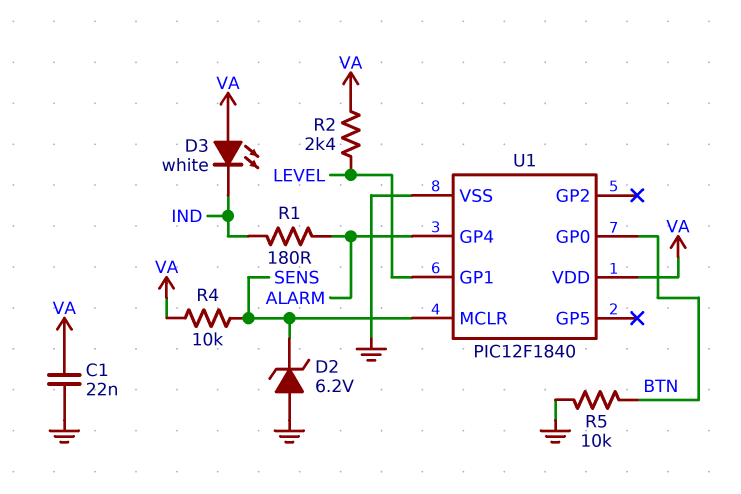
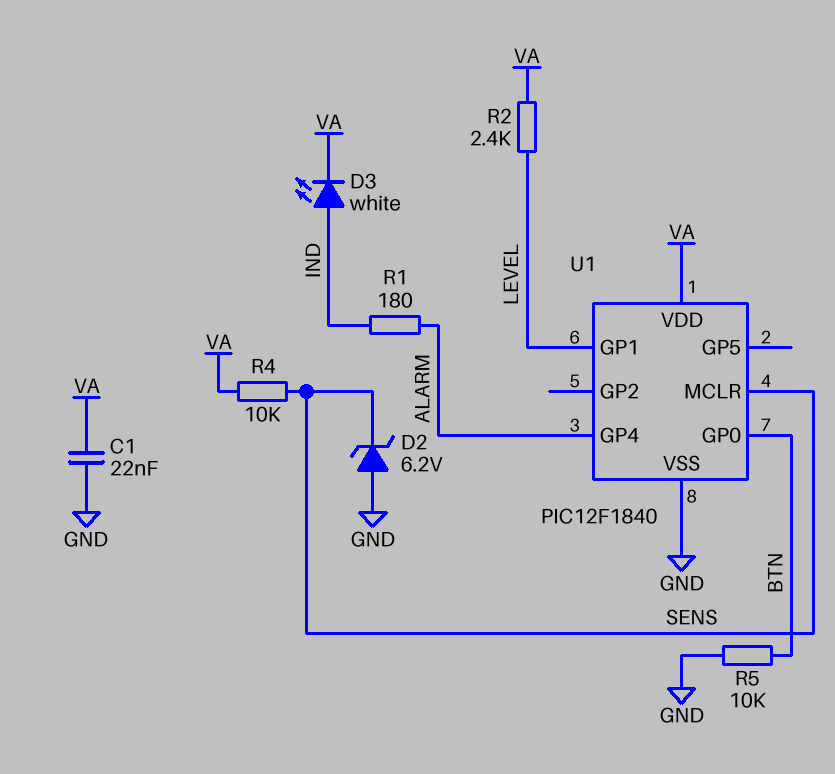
D3: LED white (A VA, K IND) -> LED white (A IND, K VA)

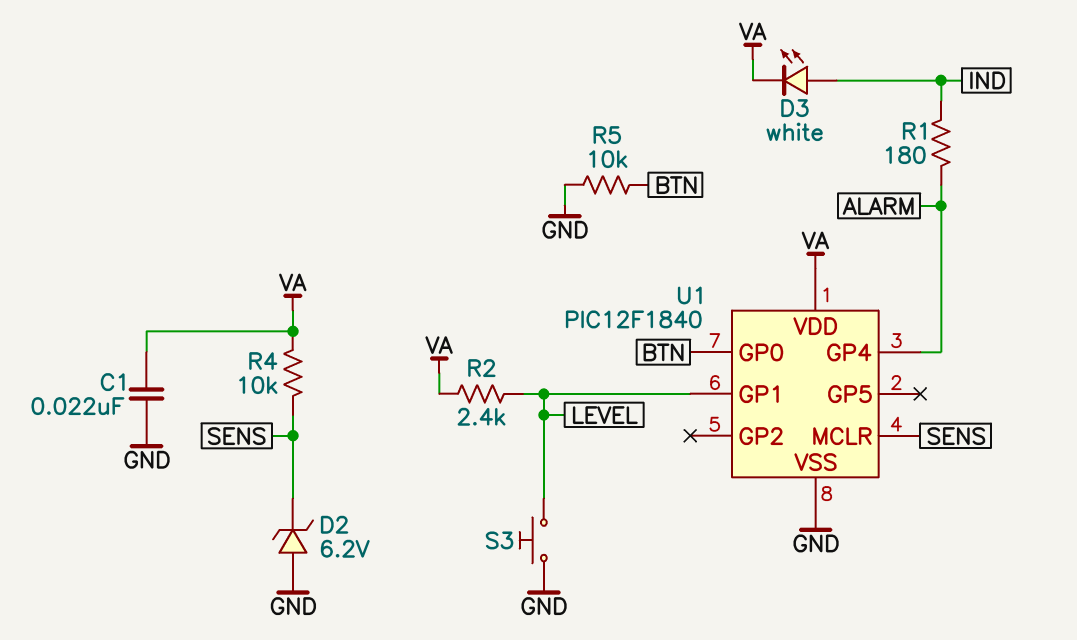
S3: none -> button (GND, LEVEL)

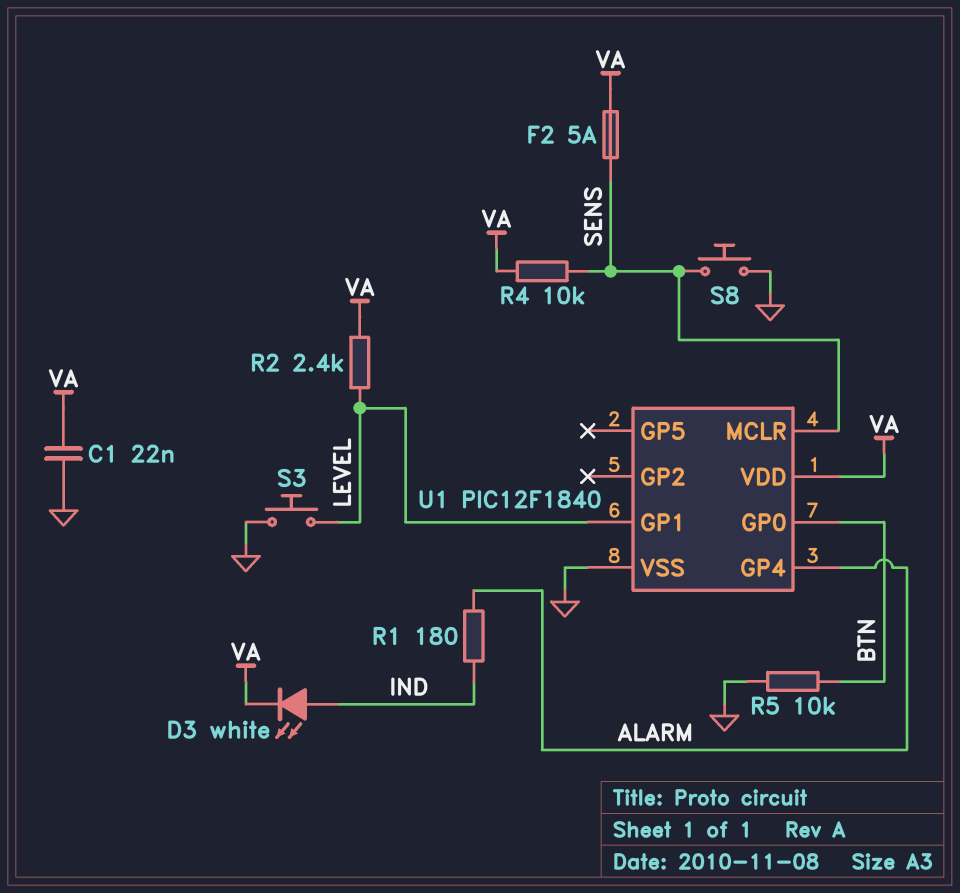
D2: zener 6.2V (A GND, K SENS) -> none
F2: none -> 5A (SENS, VA)
S8: none -> button (GND, SENS)

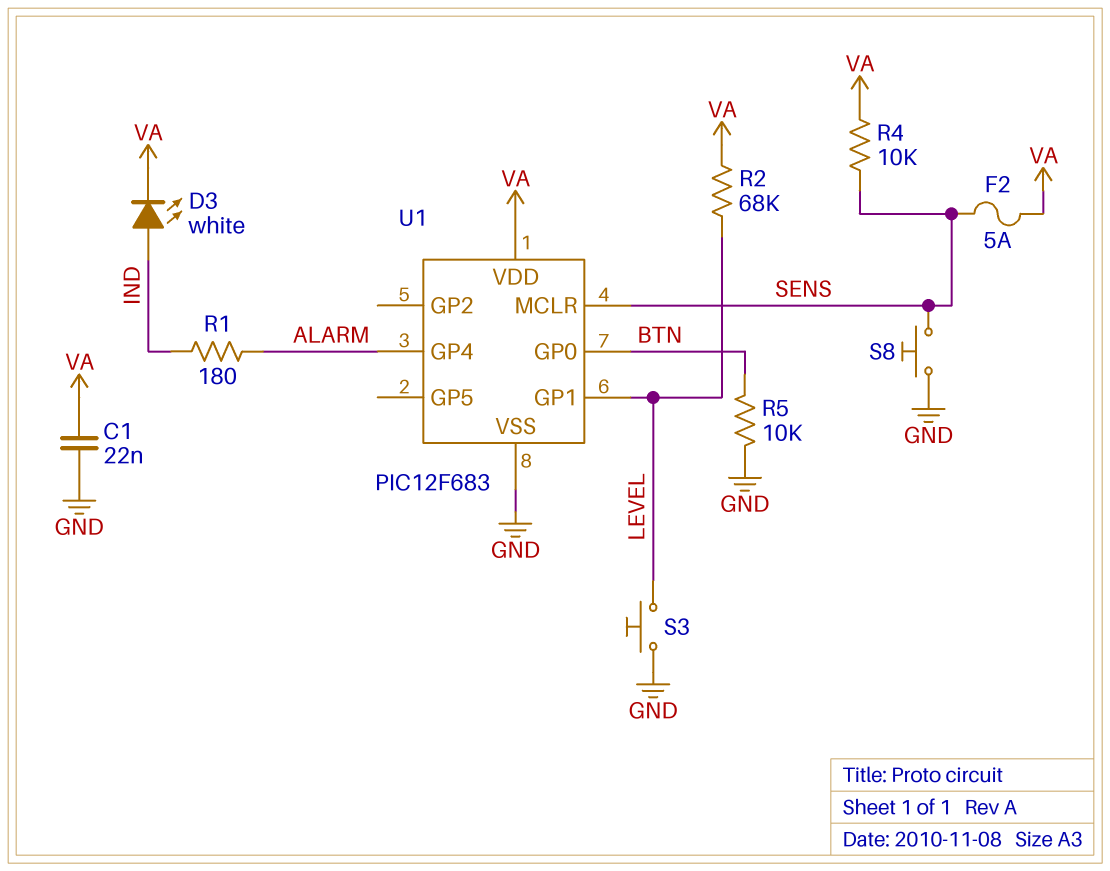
R2: 2.4k (LEVEL, VA) -> 68k (LEVEL, VA)
U1: PIC12F1840 -> PIC12F683

